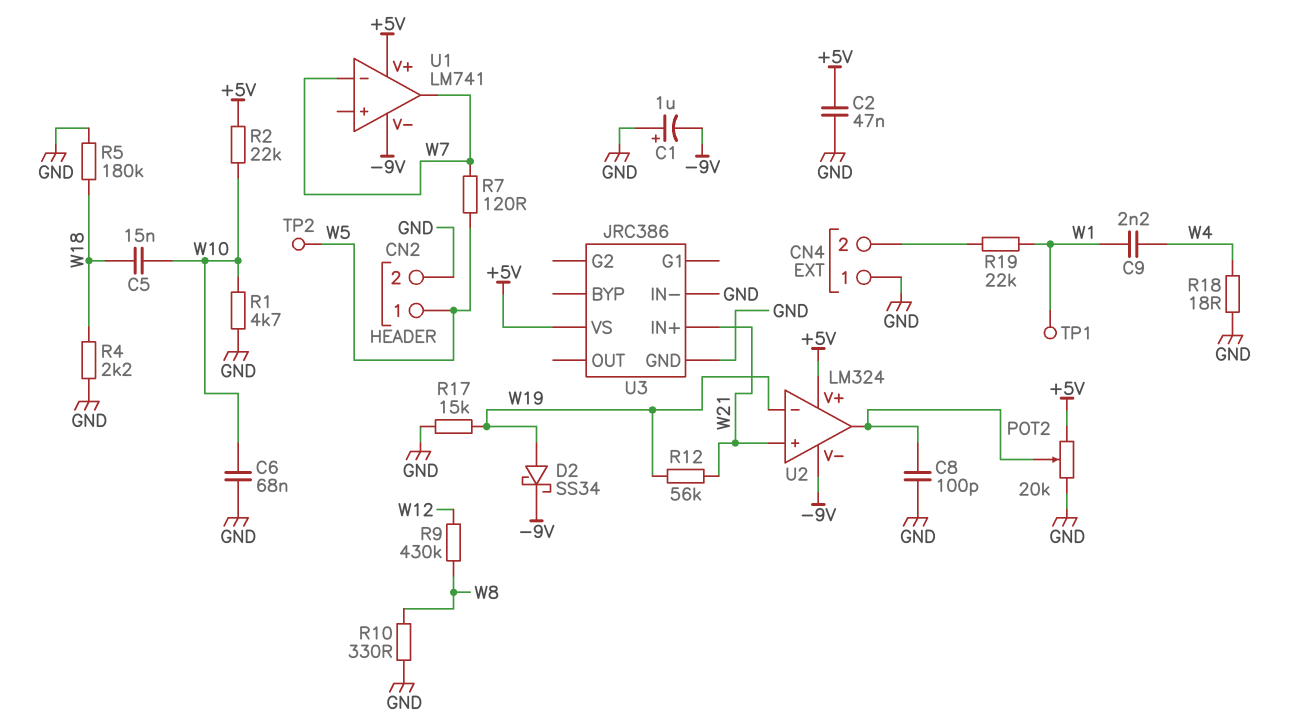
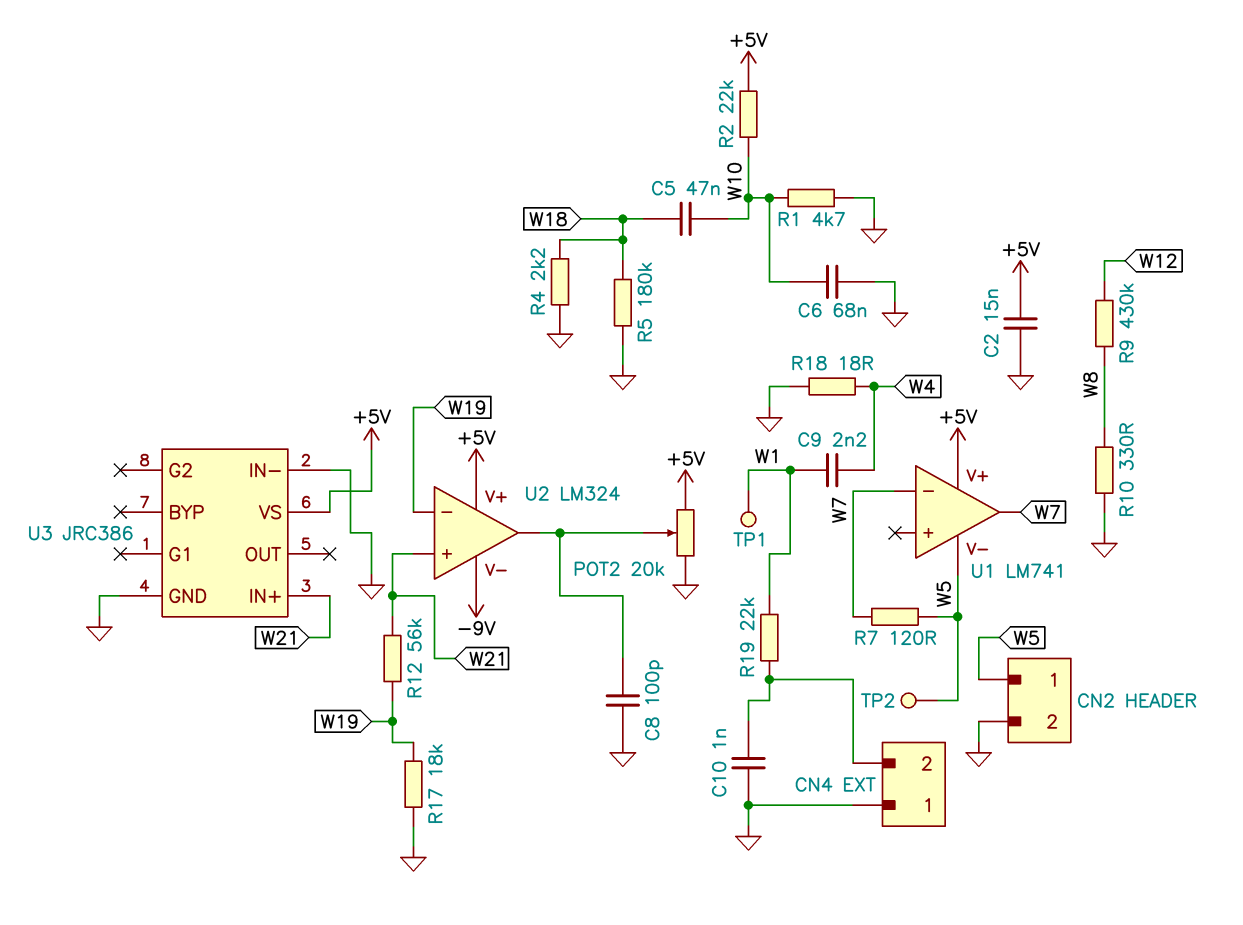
C1: 1uF (plus GND, minus -9V) -> none
C2: 47nF (+5V, GND) -> 15nF (+5V, GND)
C5: 15nF (W10, W18) -> 47nF (W10, W18)
C10: none -> 1nF (CN4/2, GND)
D2: schottky SS34 (A W19, K -9V) -> none
R17: 15k (GND, W19) -> 18k (GND, W19)
U1 pin V-: -9V -> W5

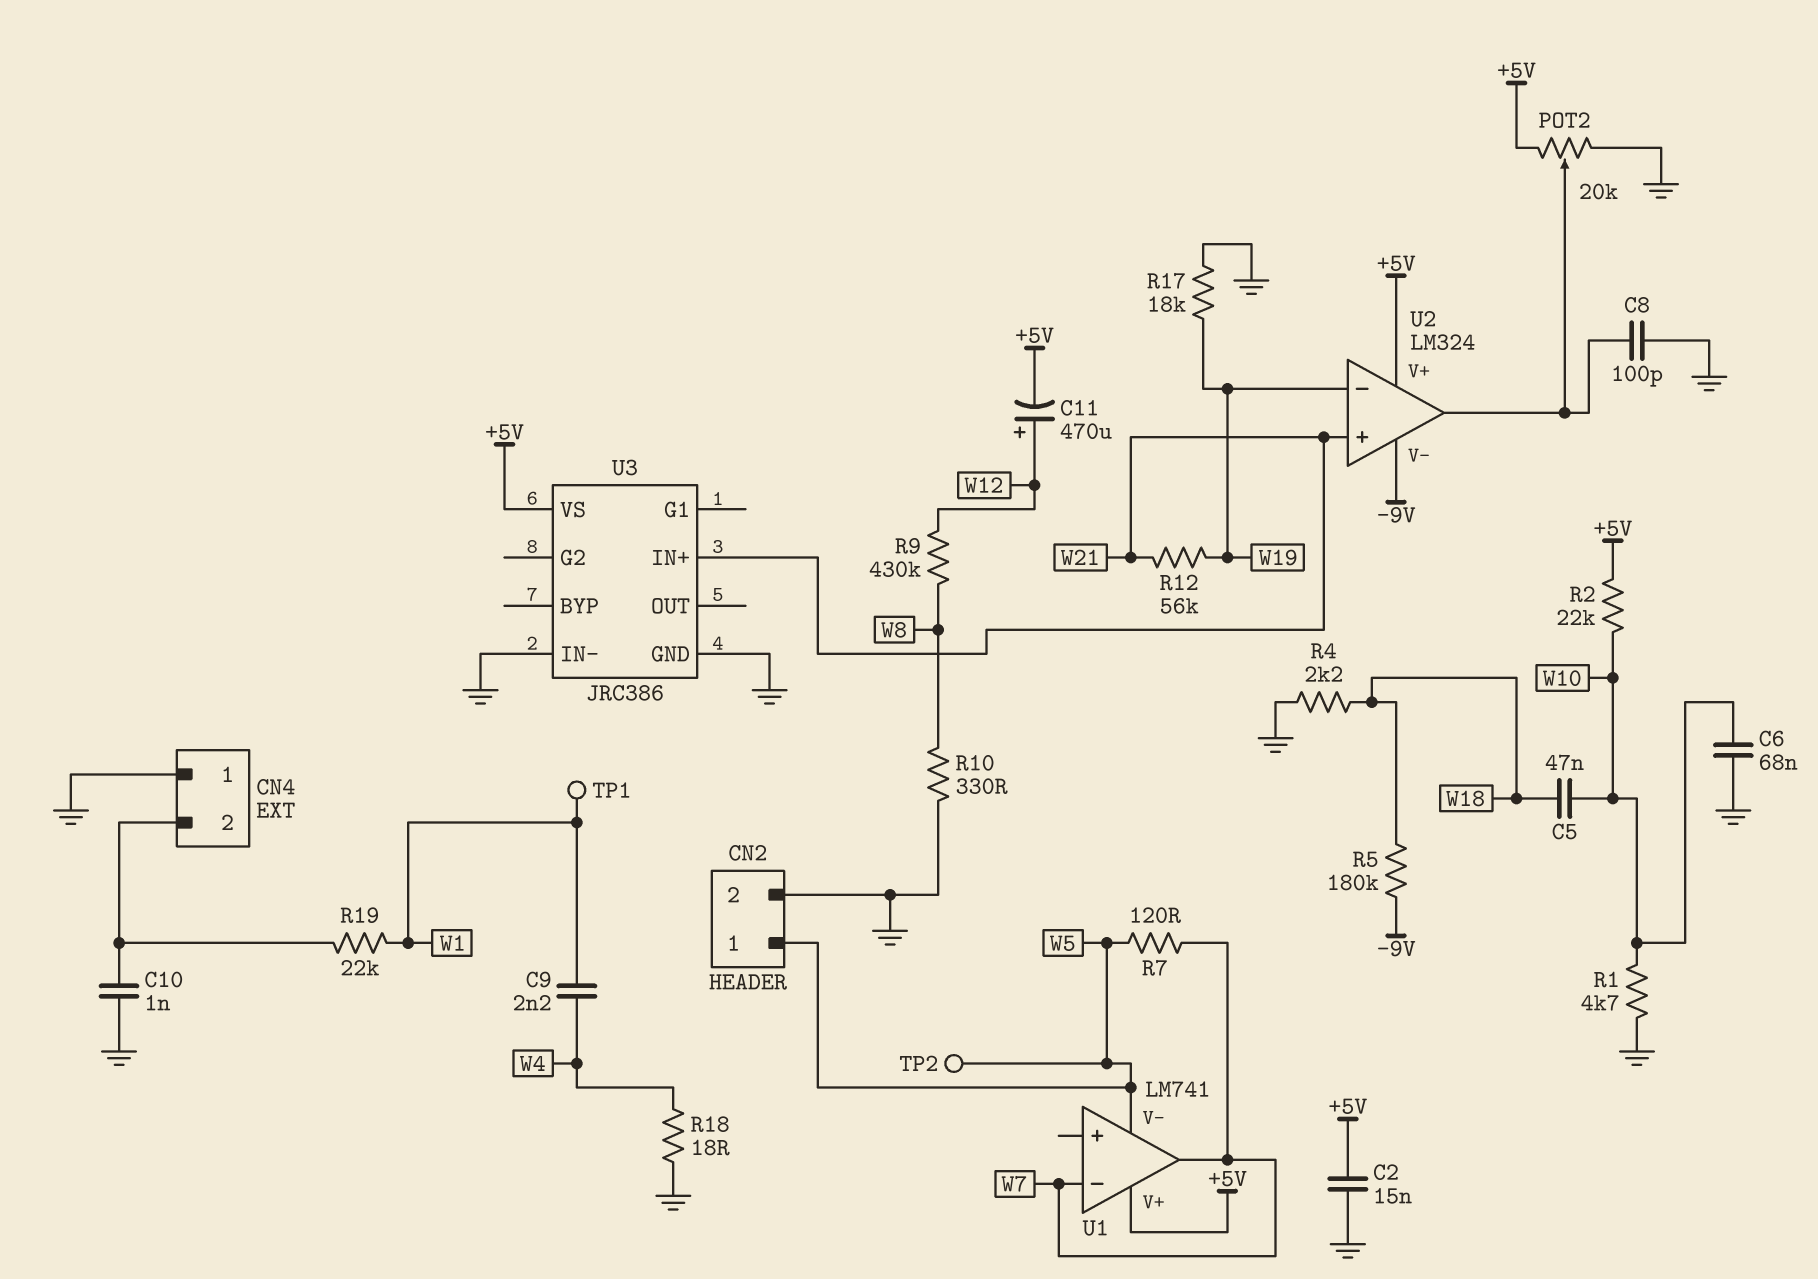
C11: none -> 470uF (plus W12, minus +5V)
R5: 180k (GND, W18) -> 180k (-9V, W18)

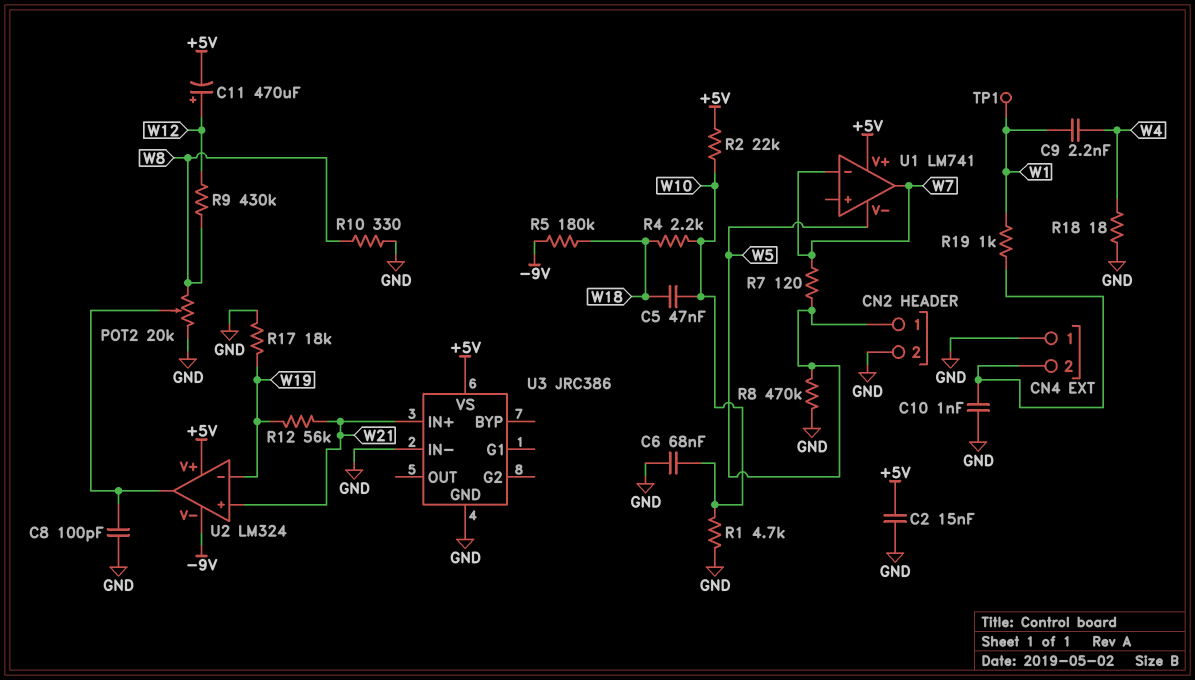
POT2: 20k (+5V, GND, wiper U2/out) -> 20k (GND, W8, wiper U2/out)
R4: 2.2k (GND, W18) -> 2.2k (W10, W18)
R8: none -> 470k (GND, W5)
R19: 22k (CN4/2, W1) -> 1k (CN4/2, W1)
TP2: test point (W5) -> none

